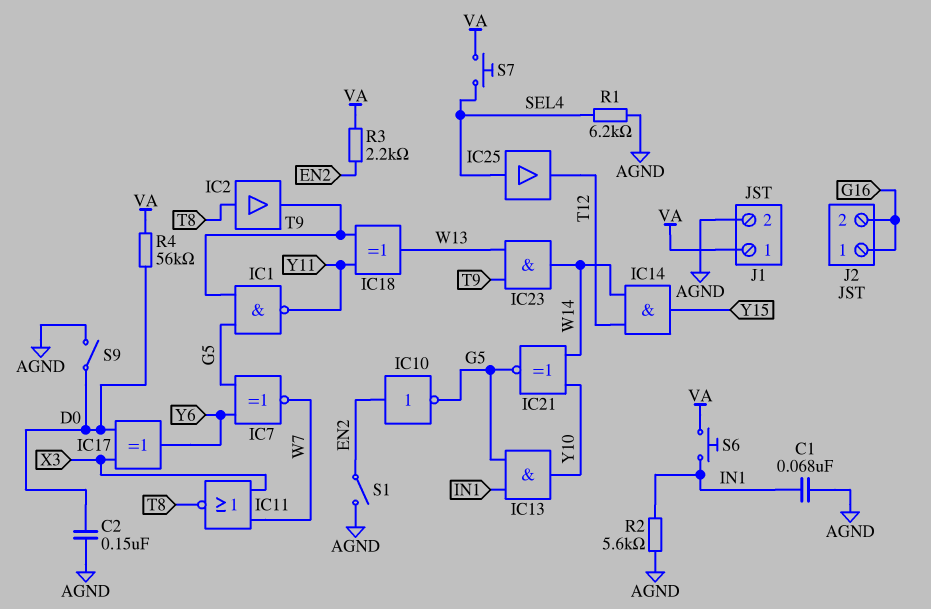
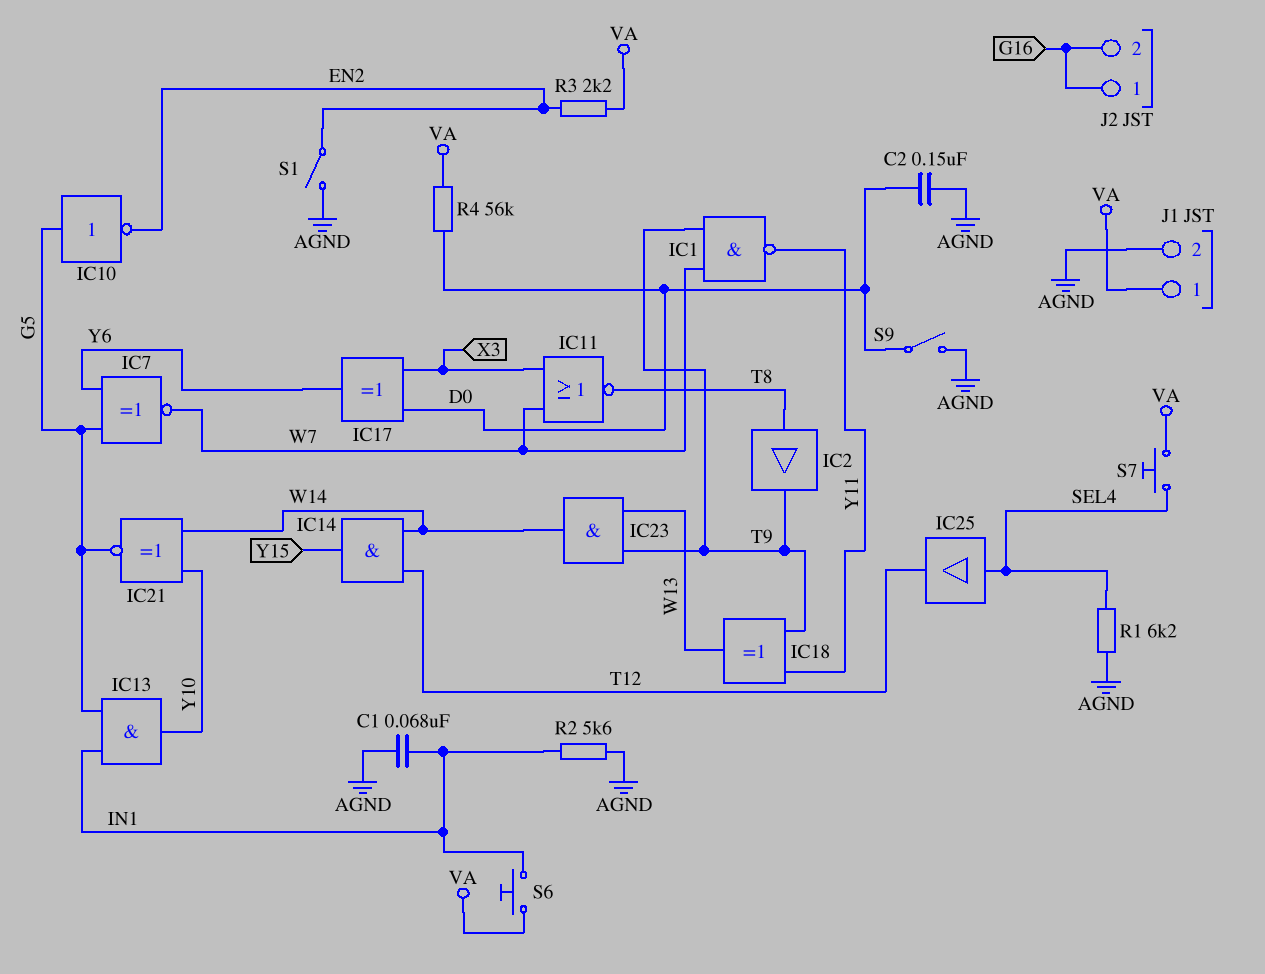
IC1: NAND (in G5, in T9, out Y11) -> NAND (in T9, in W7, out Y11)
IC10: NOT (in EN2, out G5) -> NOT (in G5, out EN2)

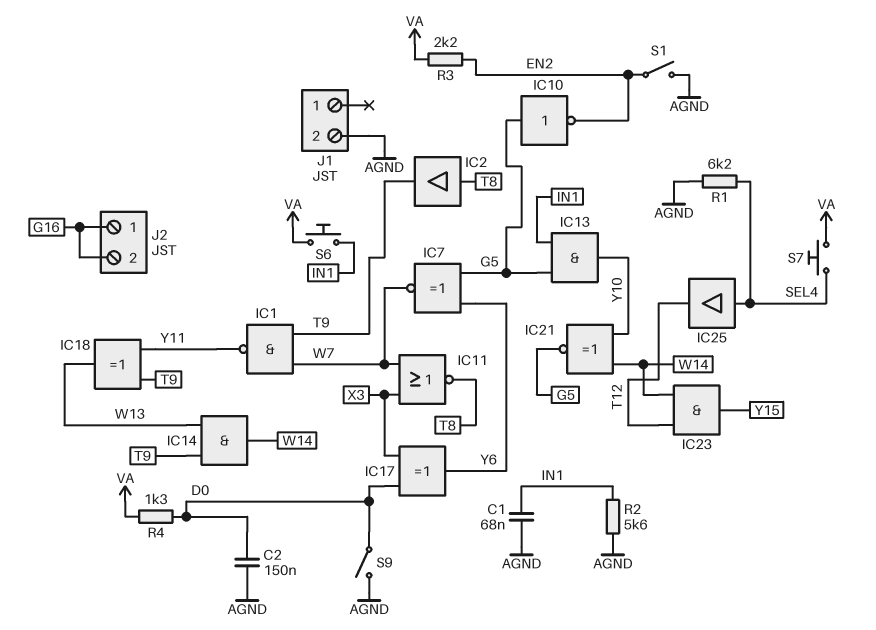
IC14: AND (in T12, in W14, out Y15) -> AND (in T9, in W13, out W14)
IC23: AND (in T9, in W13, out W14) -> AND (in T12, in W14, out Y15)
J1 pin 1: VA -> none
R4: 56k (D0, VA) -> 1.3k (D0, VA)

